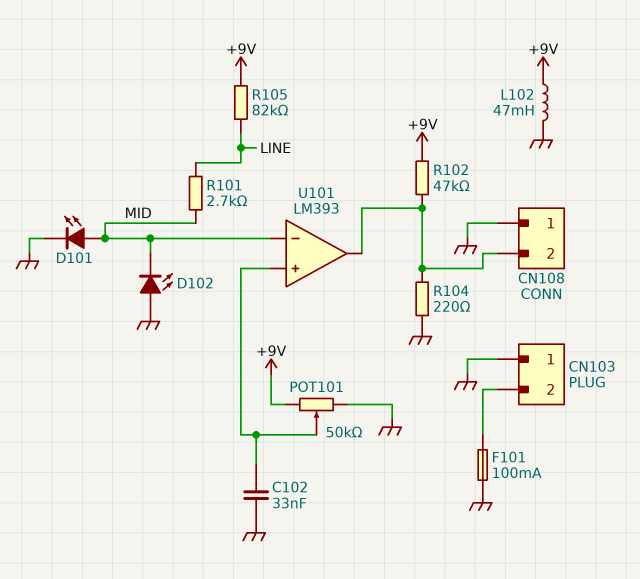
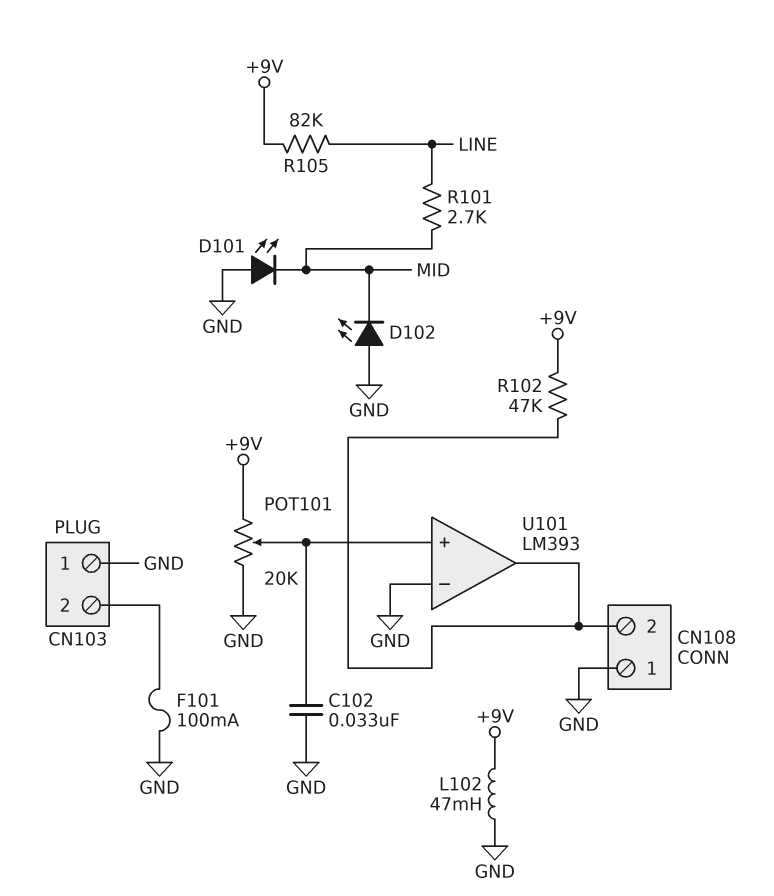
D101: LED (A MID, K GND) -> LED (A GND, K MID)
POT101: 50k (+9V, GND, wiper U101/in+) -> 20k (+9V, GND, wiper U101/in+)
R104: 220 (CN108/2, GND) -> none
U101 pin in-: MID -> GND

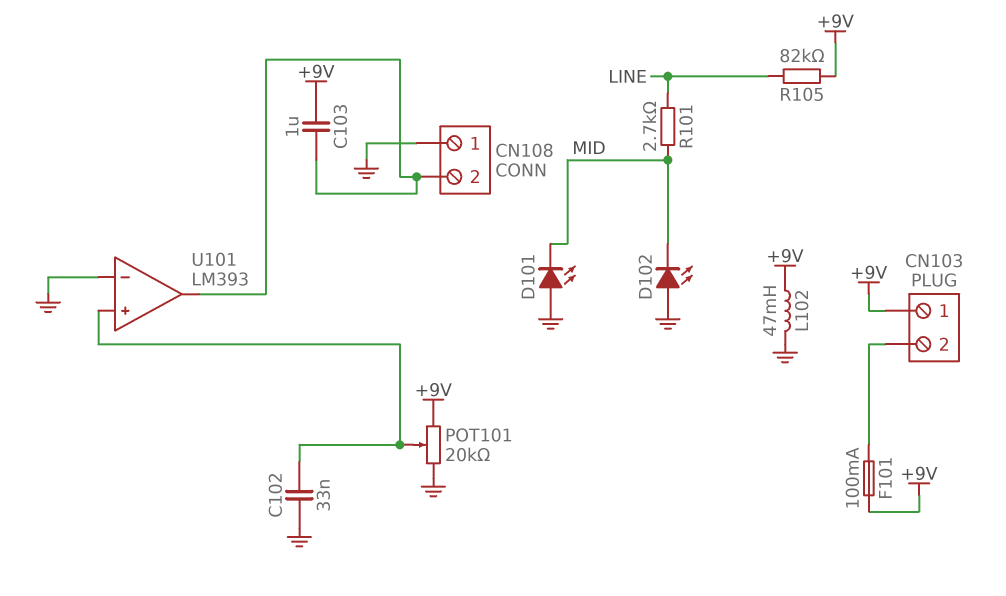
C103: none -> 1uF (+9V, CN108/2)
CN103 pin 1: GND -> +9V
F101: 100mA (CN103/2, GND) -> 100mA (+9V, CN103/2)
R102: 47k (+9V, CN108/2) -> none

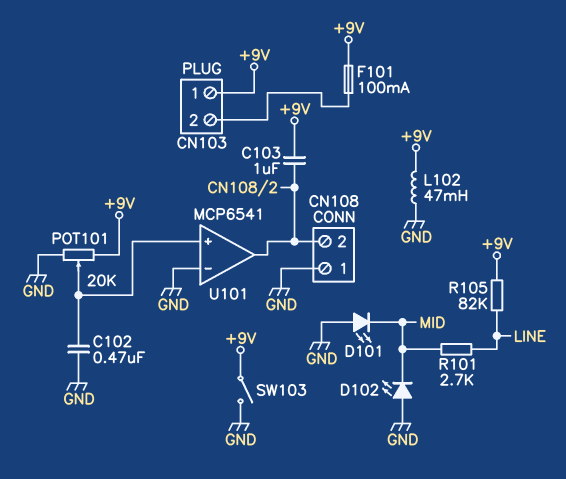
C102: 33nF (GND, U101/in+) -> 470nF (GND, U101/in+)
SW103: none -> switch (+9V, GND)
U101: LM393 -> MCP6541

